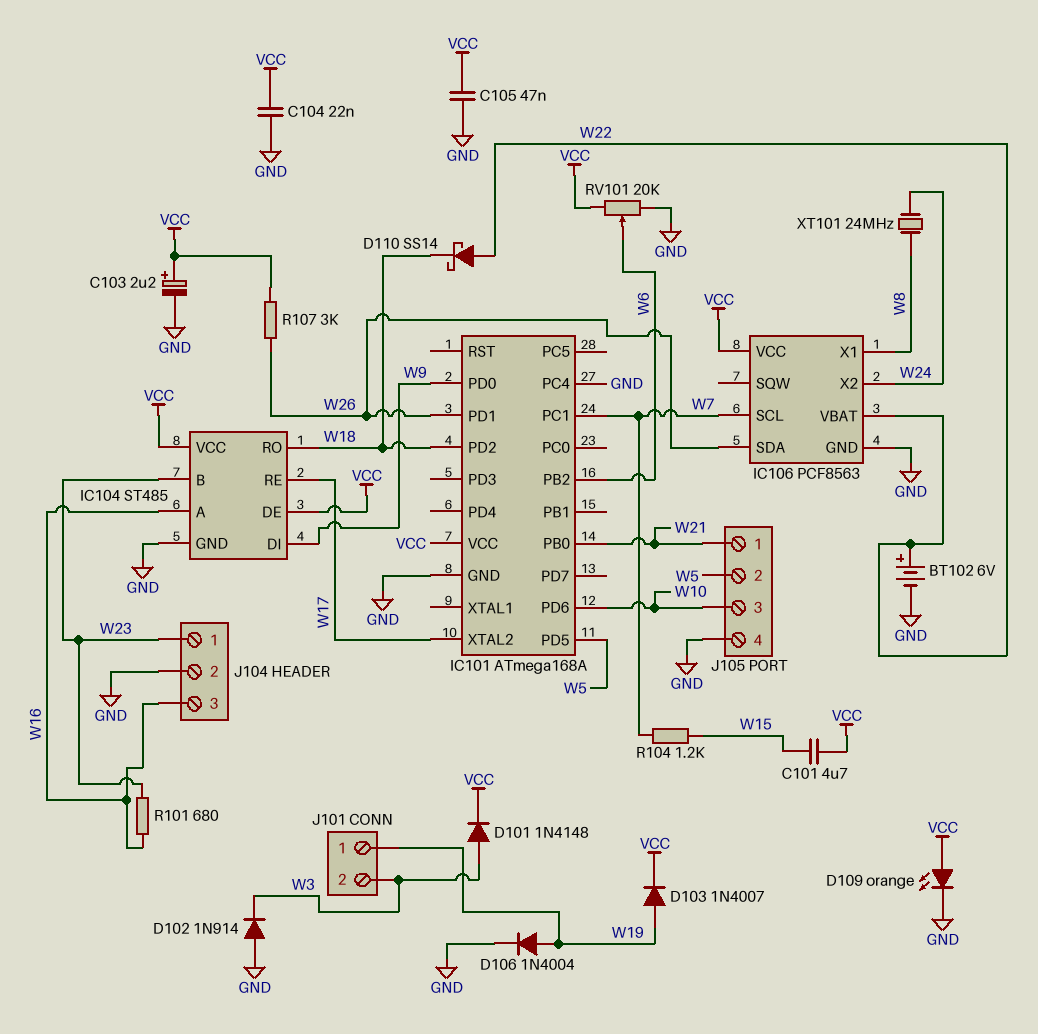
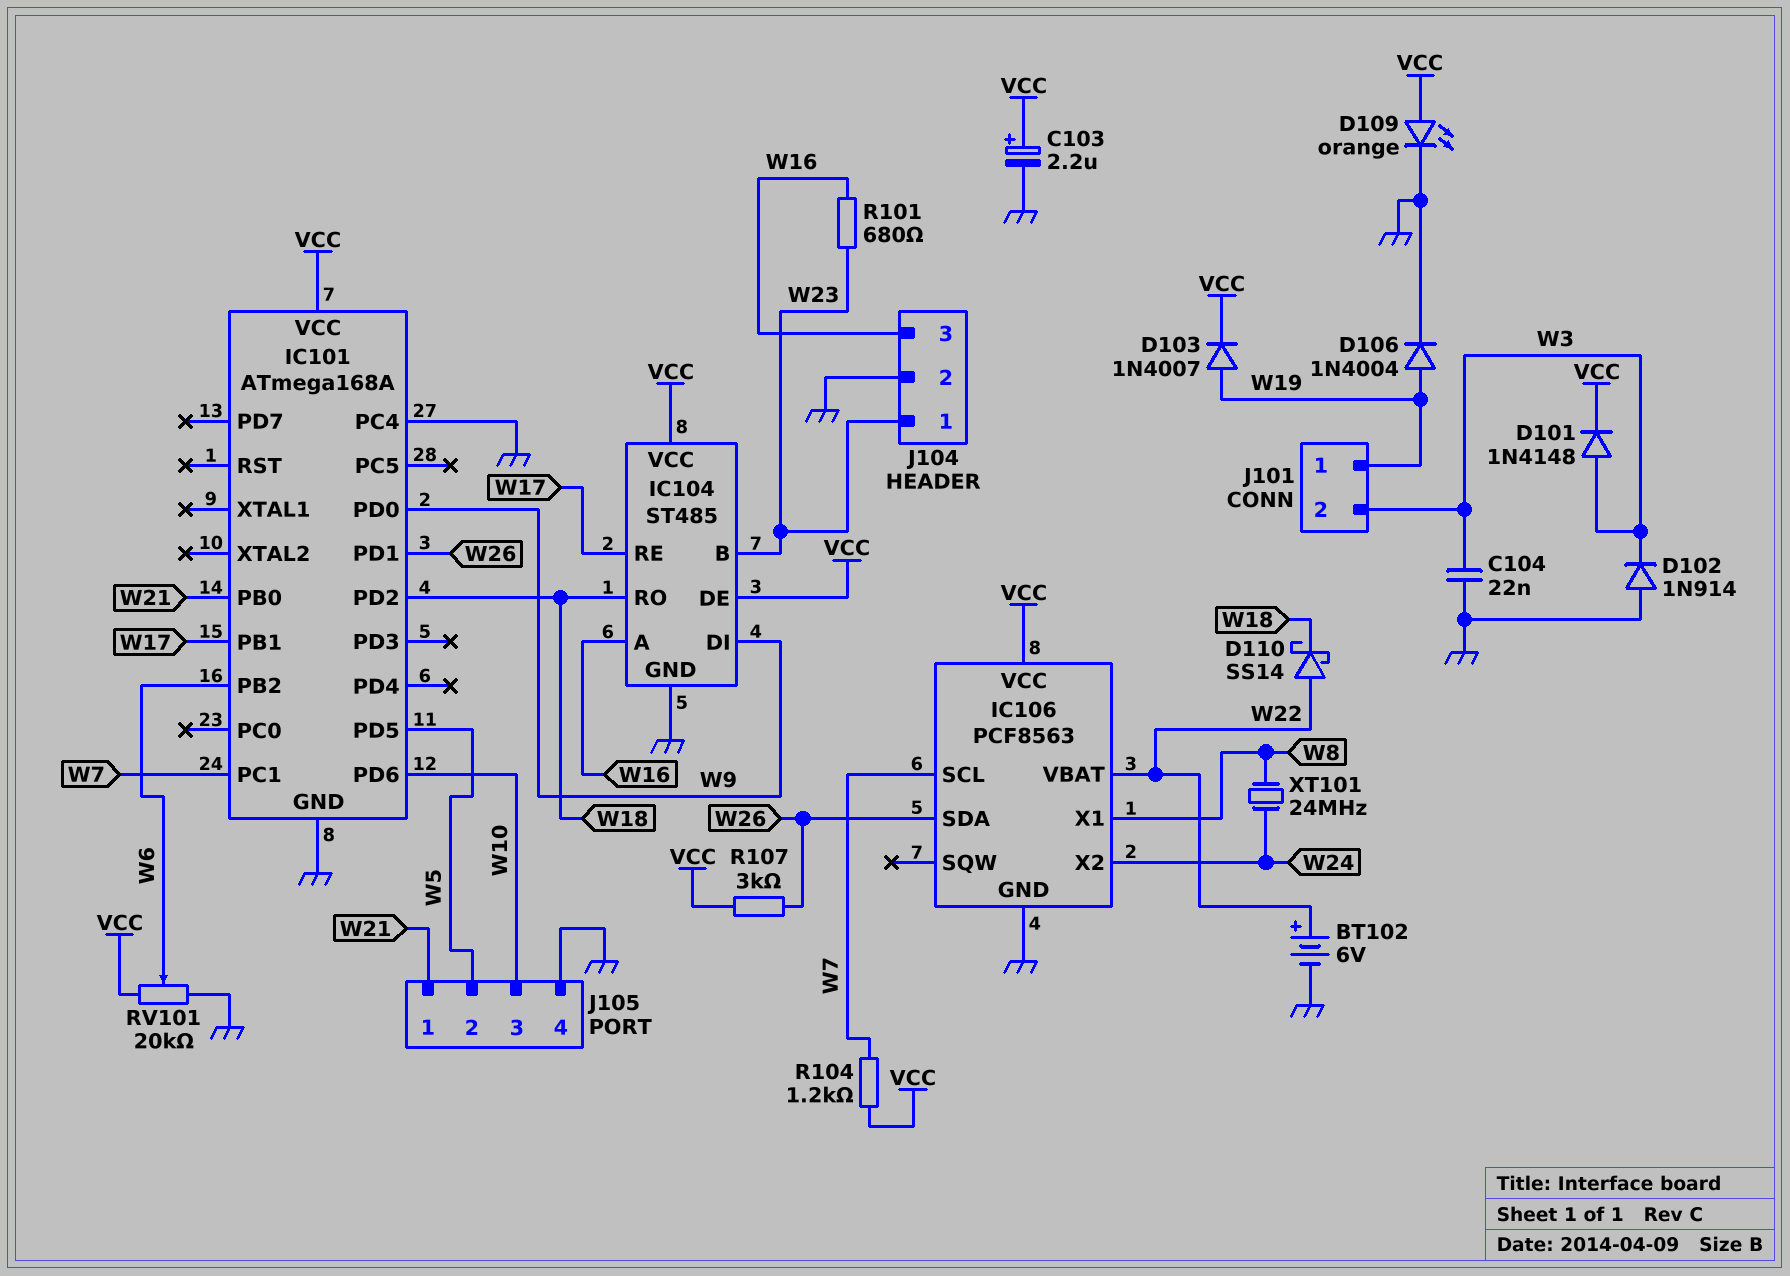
C101: 4.7uF (VCC, W15) -> none
C104: 22nF (GND, VCC) -> 22nF (GND, W3)
C105: 47nF (GND, VCC) -> none
IC101 pin PB1: none -> W17
IC101 pin XTAL2: W17 -> none
R104: 1.2k (W7, W15) -> 1.2k (VCC, W7)

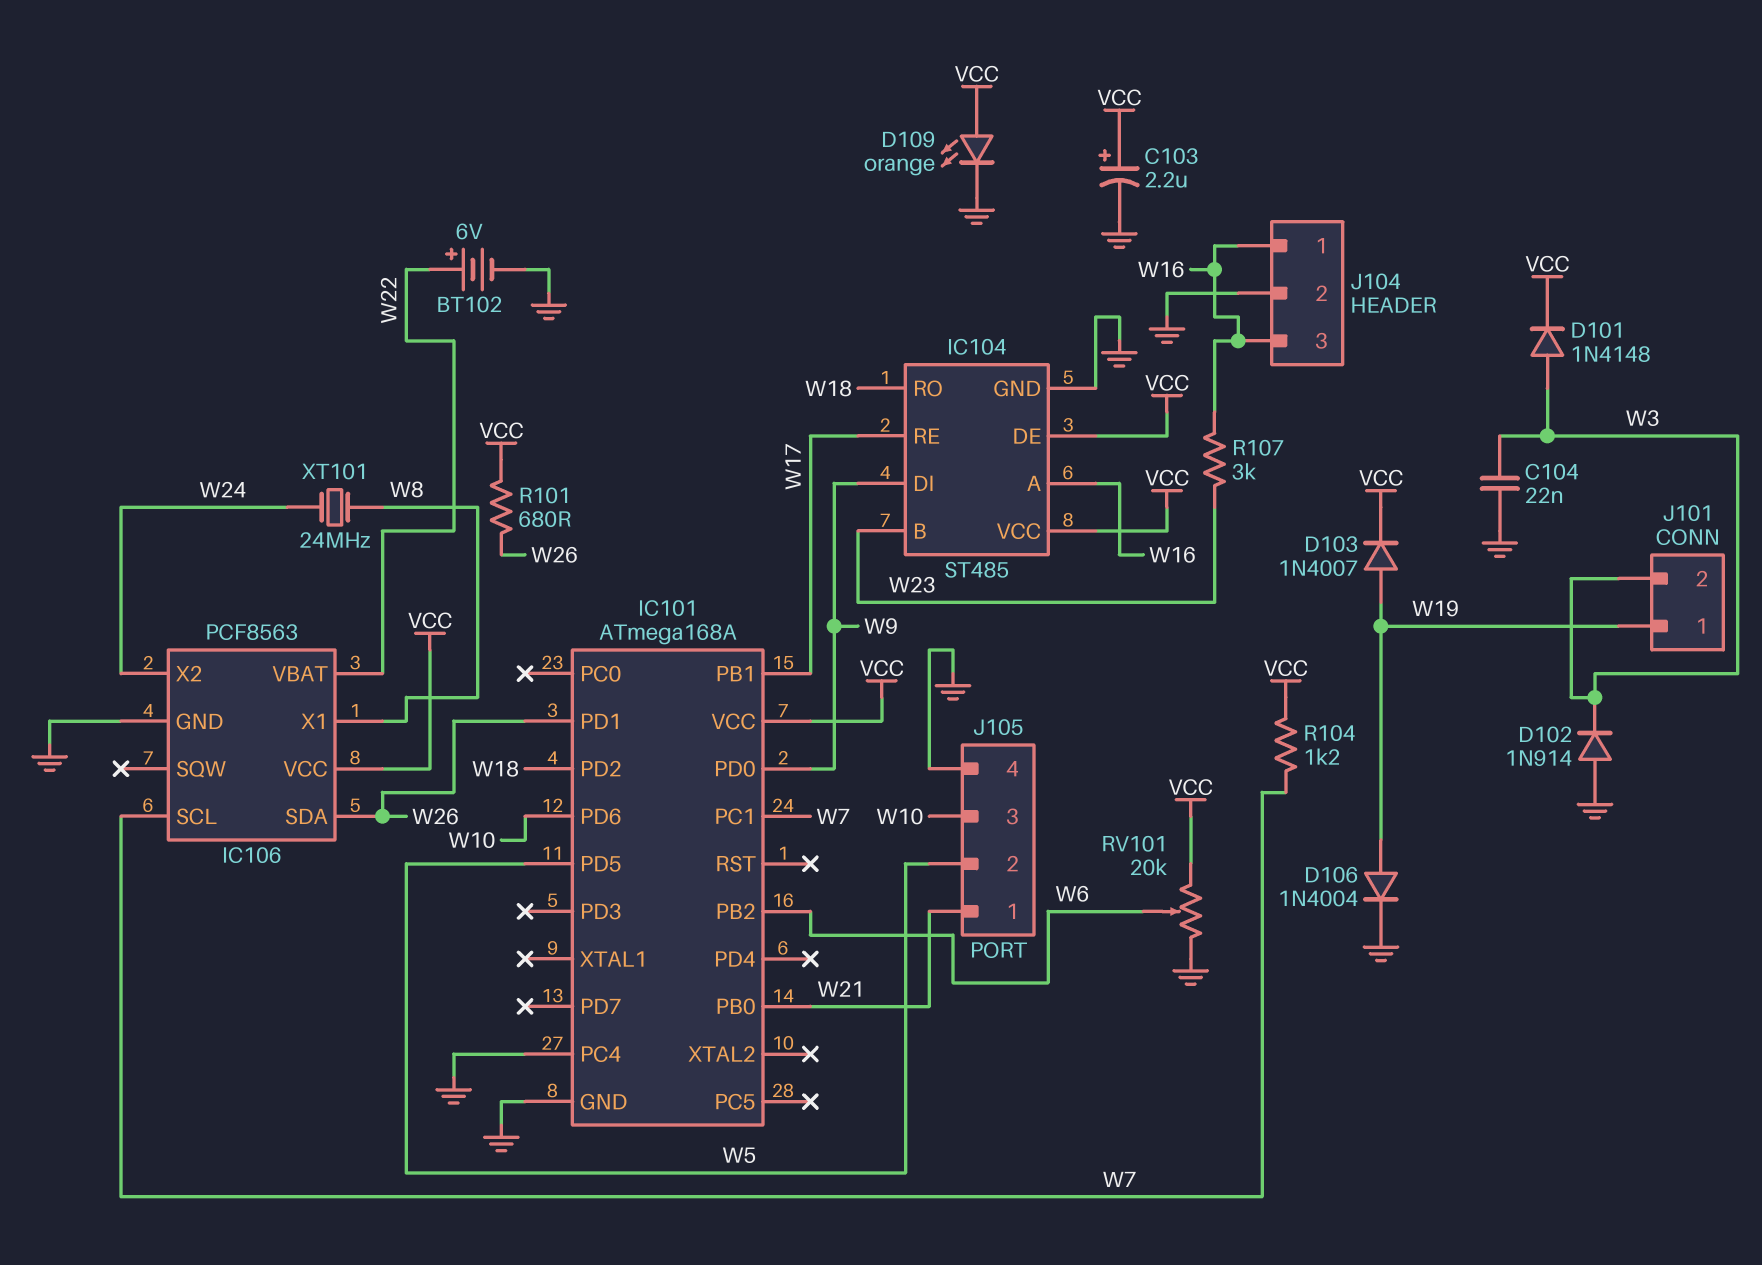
D110: schottky SS14 (A W22, K W18) -> none
J104 pin 1: W23 -> W16
R101: 680 (W16, W23) -> 680 (VCC, W26)
R107: 3k (VCC, W26) -> 3k (W16, W23)

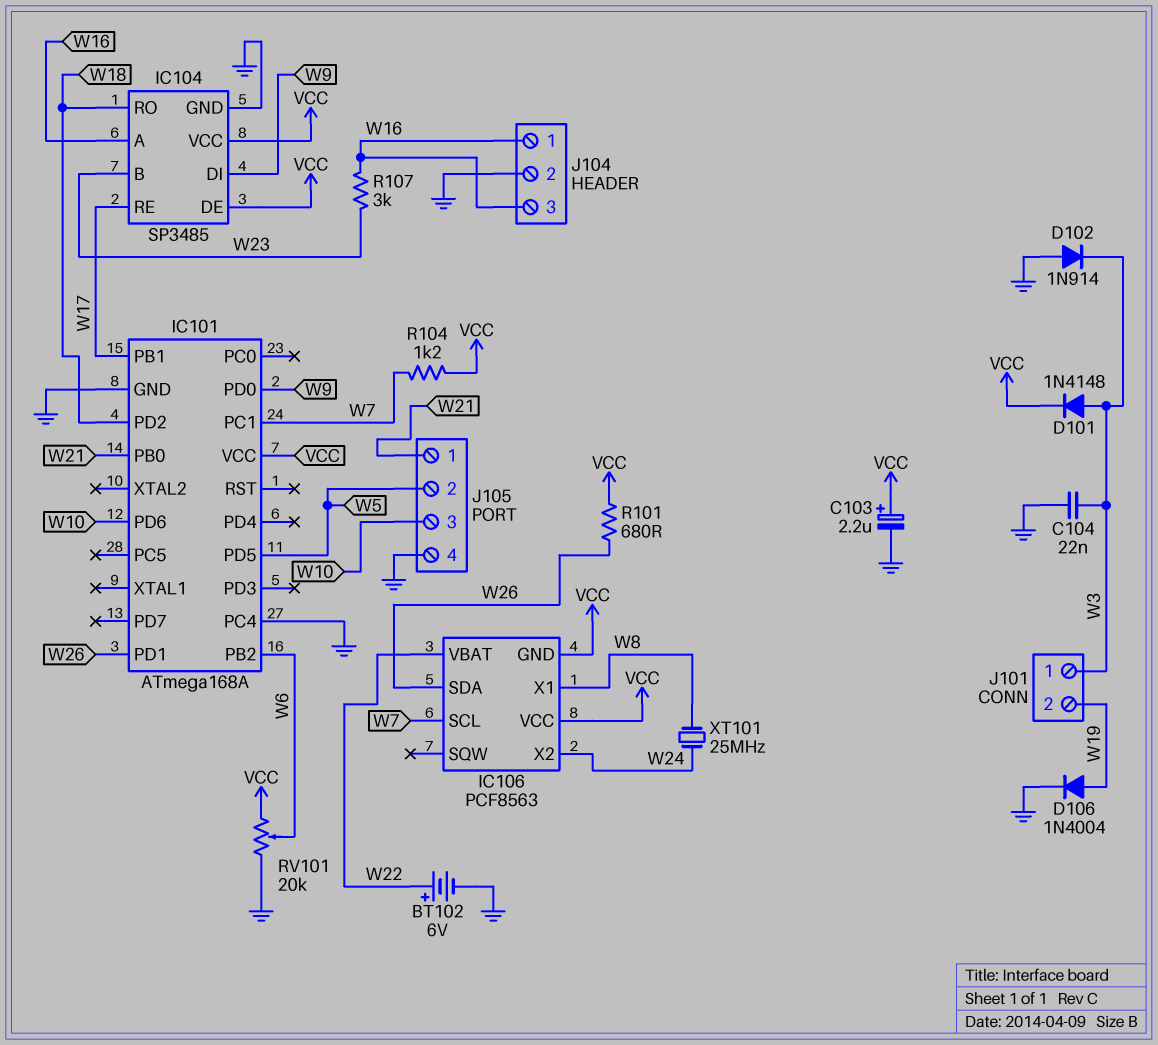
D103: diode 1N4007 (A W19, K VCC) -> none
D109: LED orange (A VCC, K GND) -> none
IC104: ST485 -> SP3485
IC106 pin GND: GND -> VCC
J101 pin 1: W19 -> W3
J101 pin 2: W3 -> W19
XT101: 24MHz (W8, W24) -> 25MHz (W8, W24)

